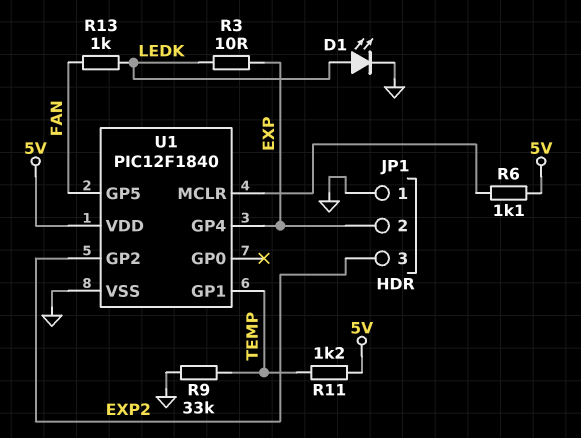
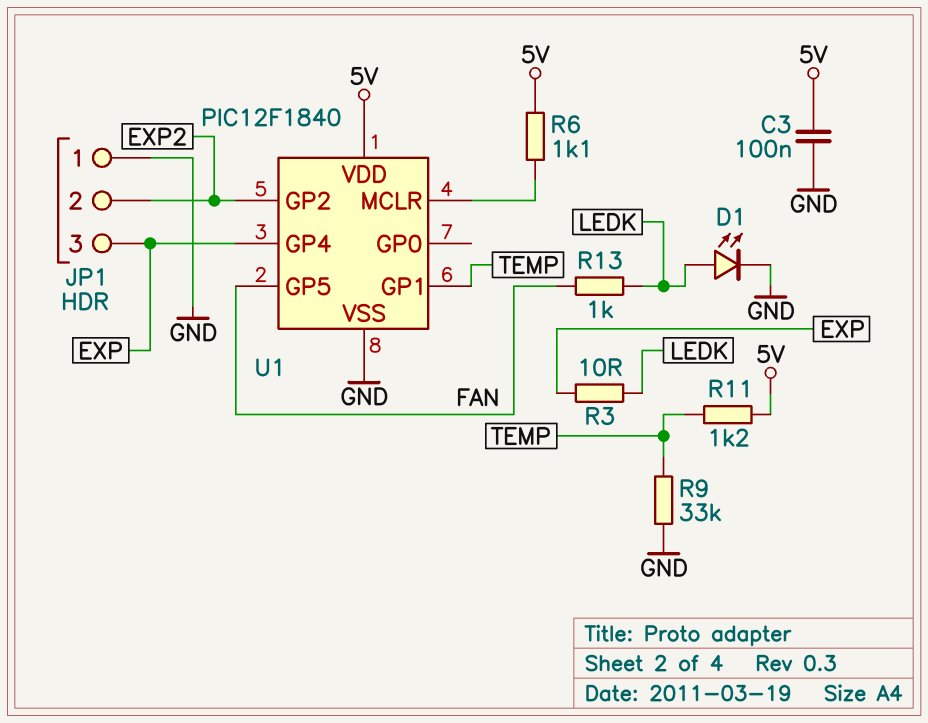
C3: none -> 100nF (5V, GND)
JP1 pin 2: EXP -> EXP2
JP1 pin 3: EXP2 -> EXP

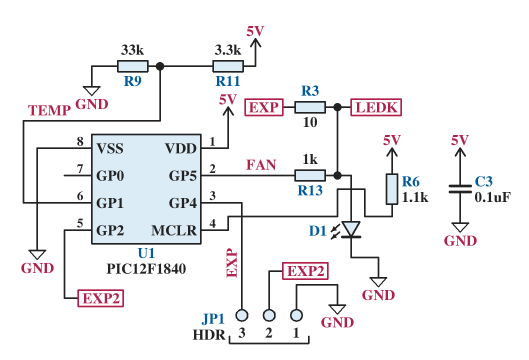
R11: 1.2k (5V, TEMP) -> 3.3k (5V, TEMP)

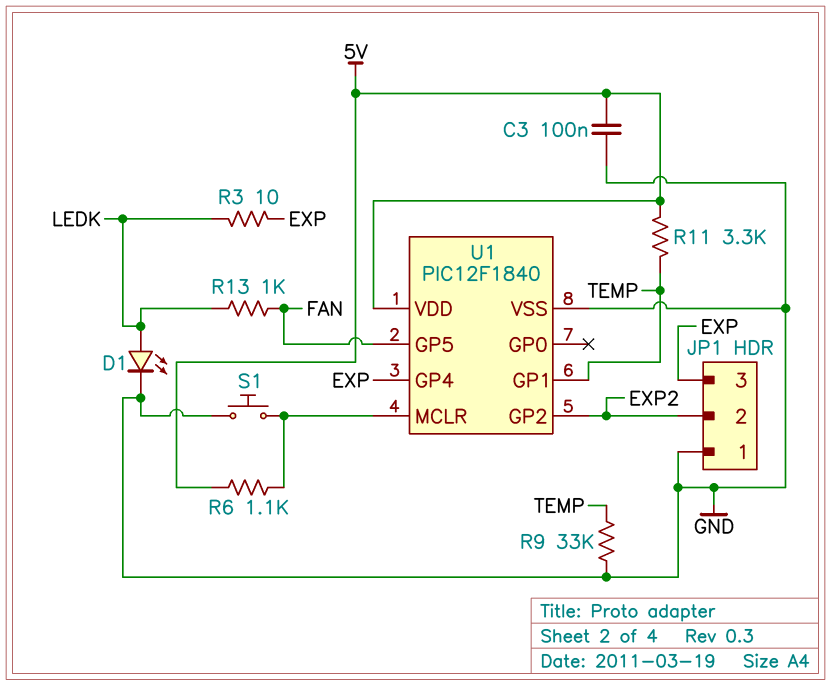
S1: none -> button (GND, U1/MCLR)

